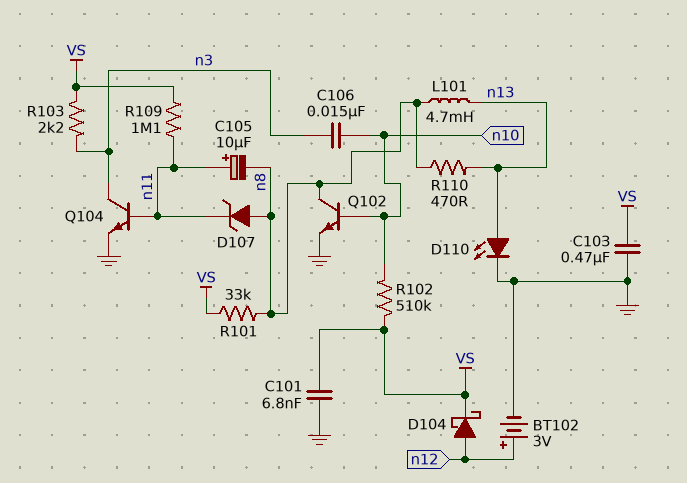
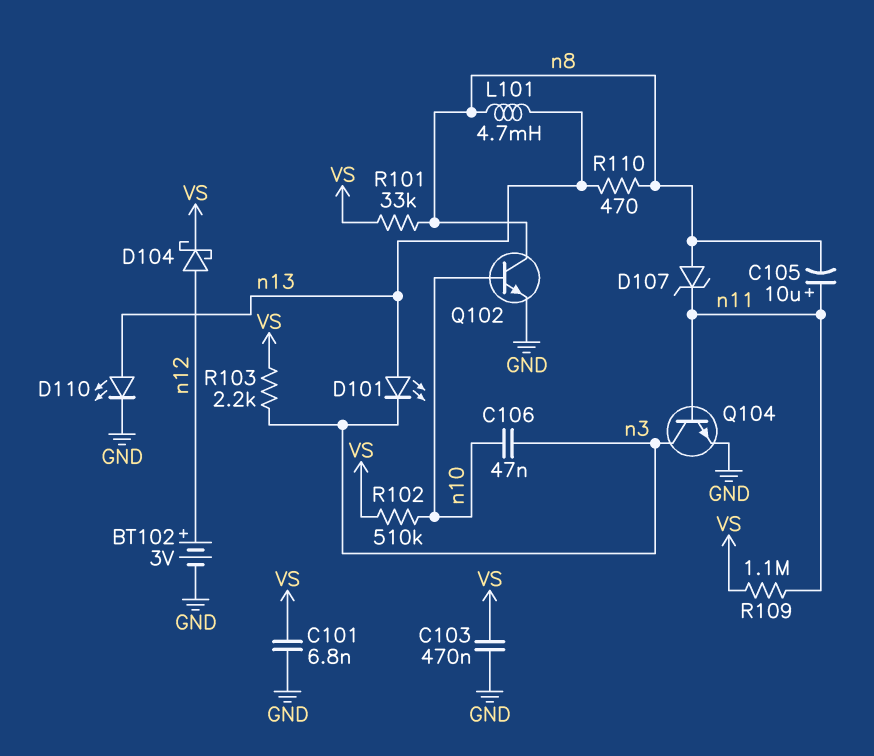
C106: 15nF (n3, n10) -> 47nF (n3, n10)
D101: none -> LED (A n13, K n3)

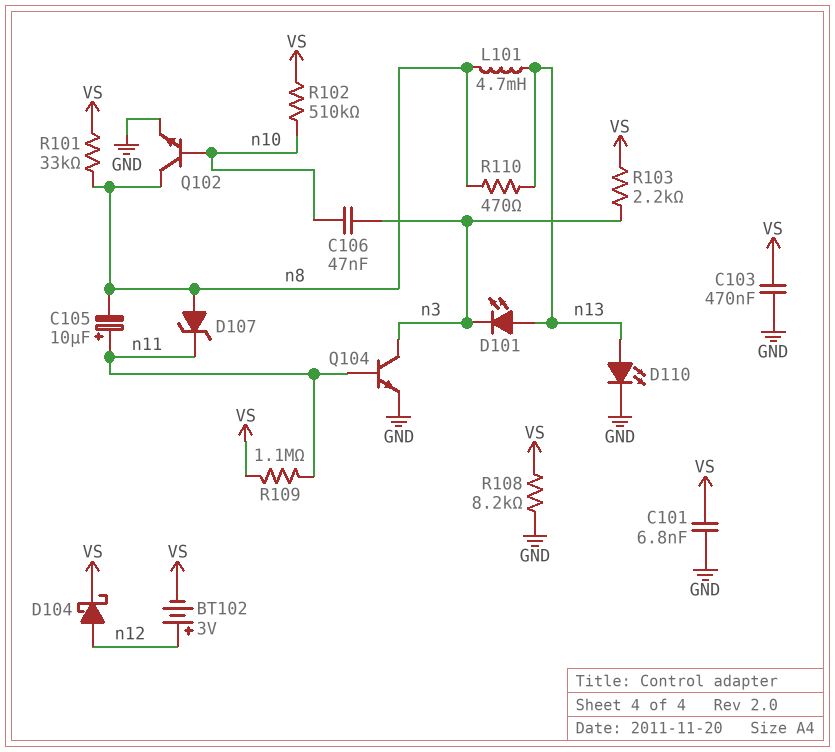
BT102: 3V (plus n12, minus GND) -> 3V (plus n12, minus VS)
R108: none -> 8.2k (GND, VS)

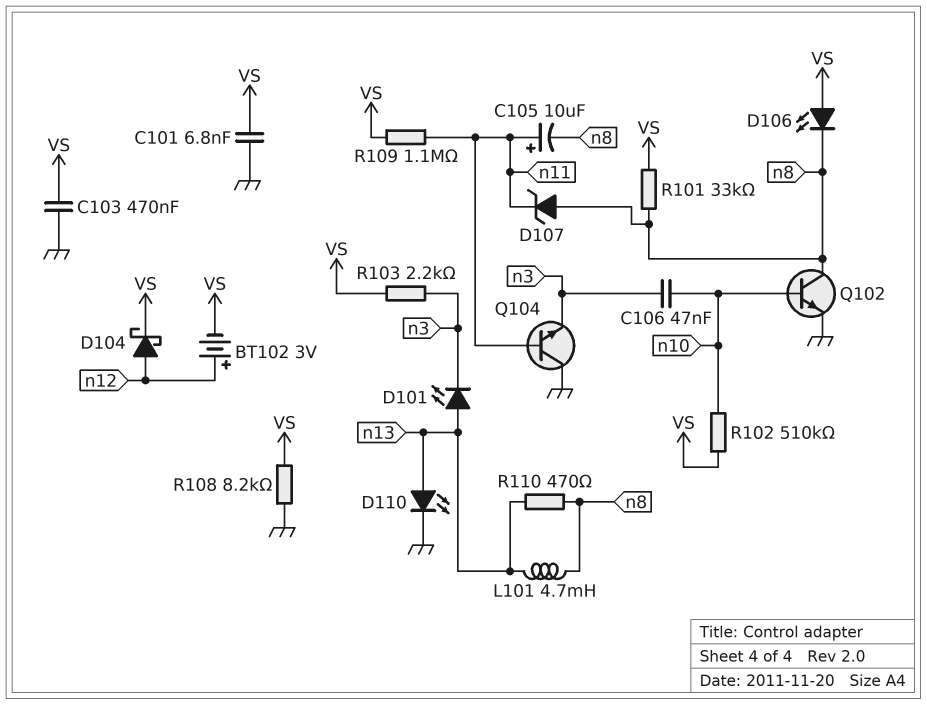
D106: none -> LED (A VS, K n8)
Q104: NPN (B n11, C n3, E GND) -> NPN (B n11, C GND, E n3)

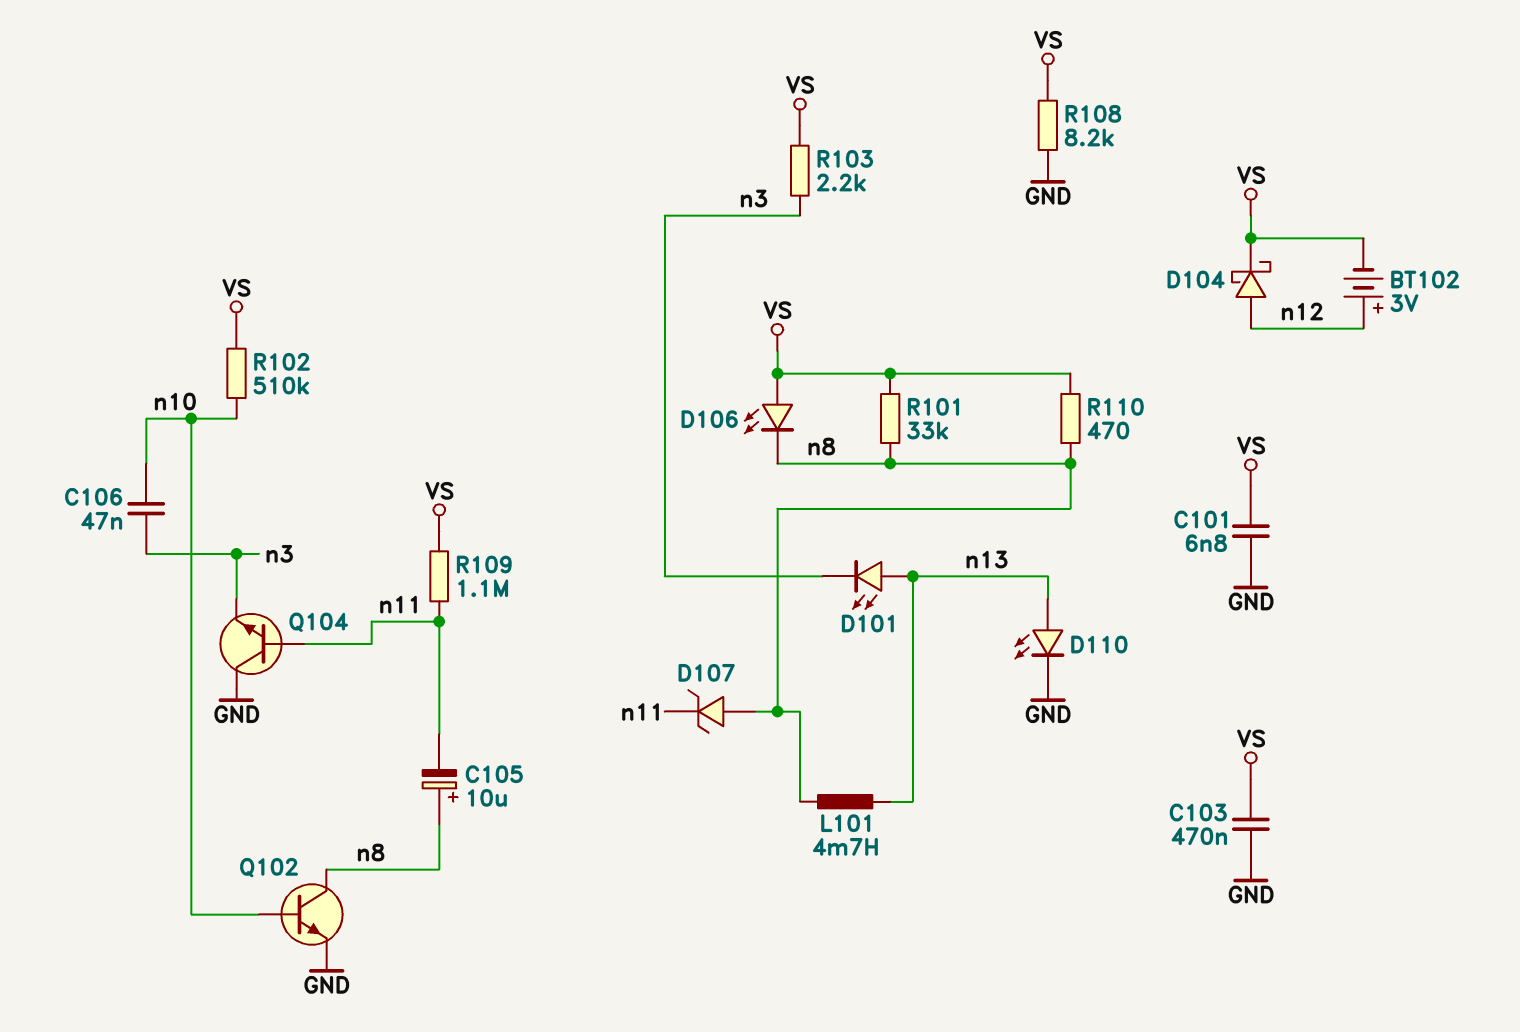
C105: 10uF (plus n11, minus n8) -> 10uF (plus n8, minus n11)
R110: 470 (n8, n13) -> 470 (VS, n8)

